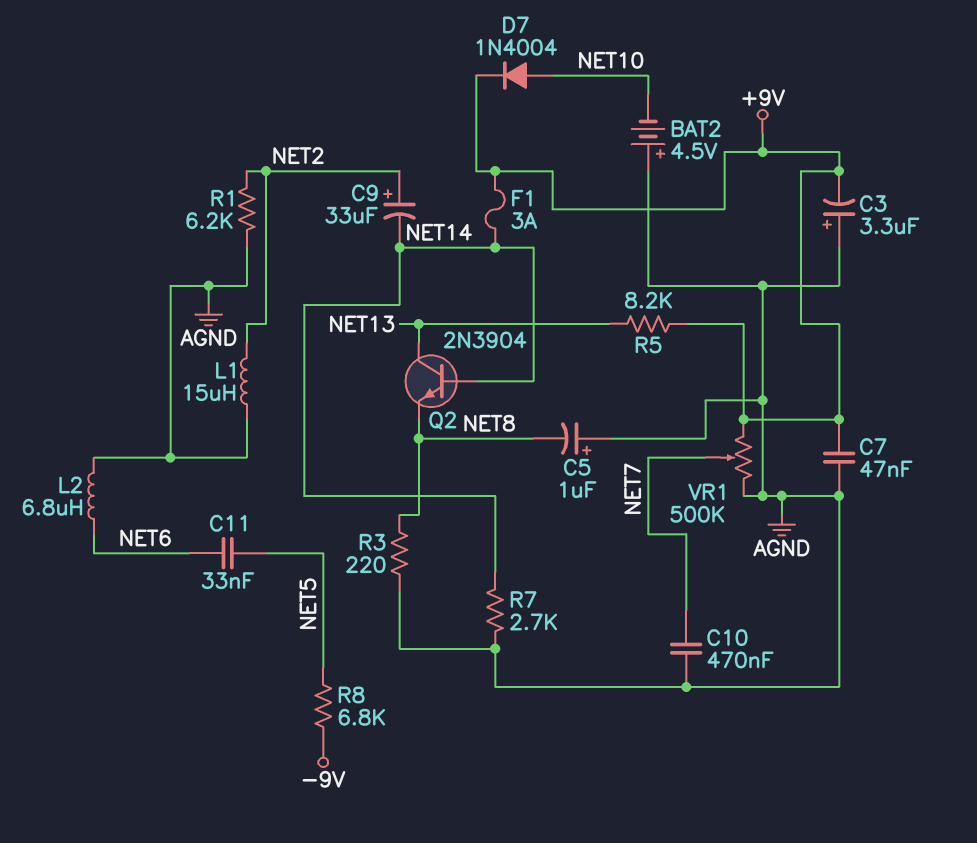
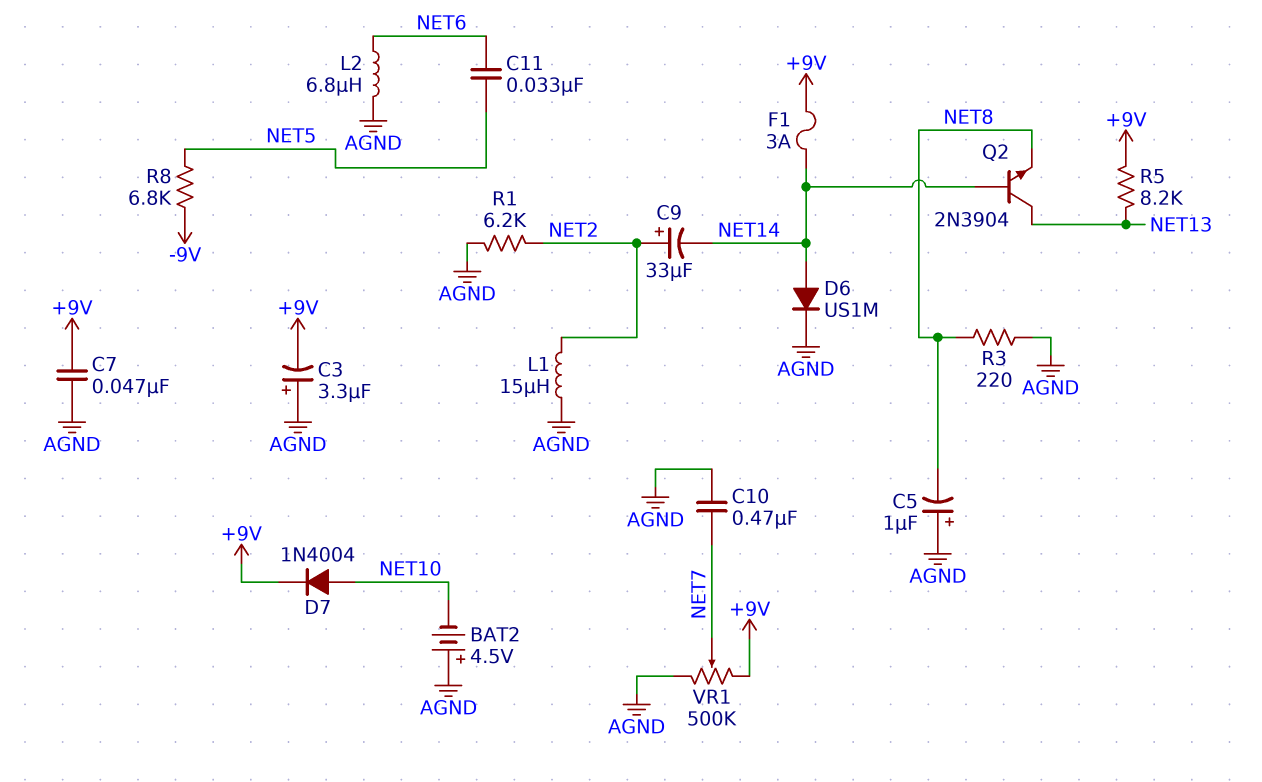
D6: none -> diode US1M (A NET14, K AGND)
R7: 2.7k (AGND, NET14) -> none

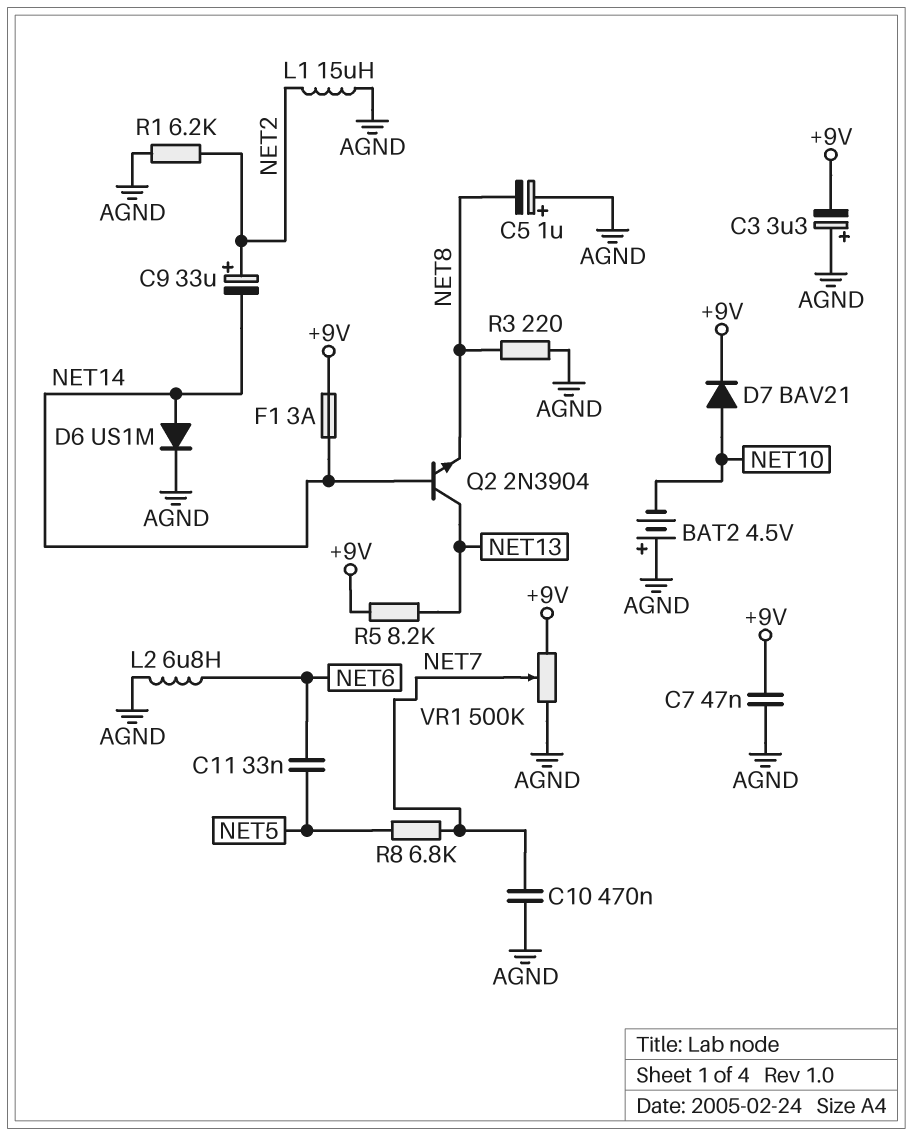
D7: diode 1N4004 (A NET10, K +9V) -> diode BAV21 (A NET10, K +9V)
R8: 6.8k (-9V, NET5) -> 6.8k (NET5, NET7)

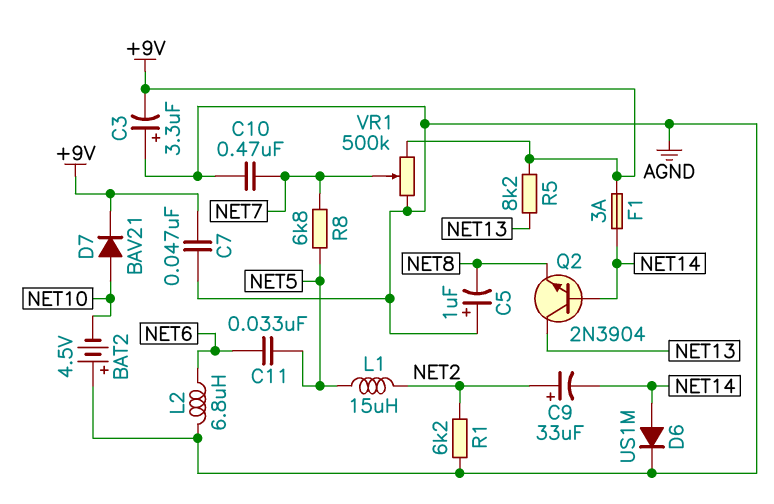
L1: 15uH (AGND, NET2) -> 15uH (NET2, NET5)
R3: 220 (AGND, NET8) -> none

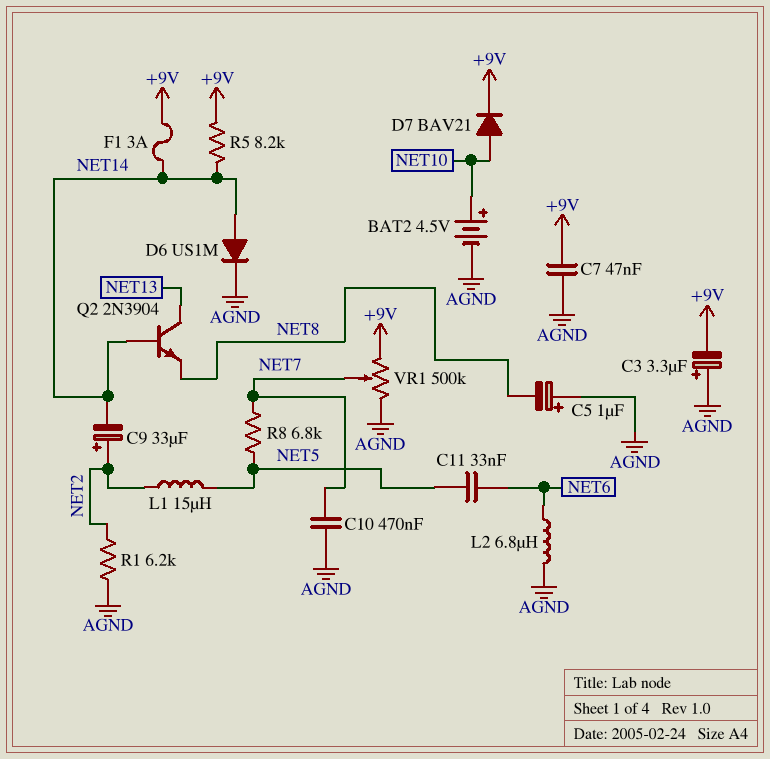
BAT2: 4.5V (plus AGND, minus NET10) -> 4.5V (plus NET10, minus AGND)
R5: 8.2k (+9V, NET13) -> 8.2k (+9V, NET14)

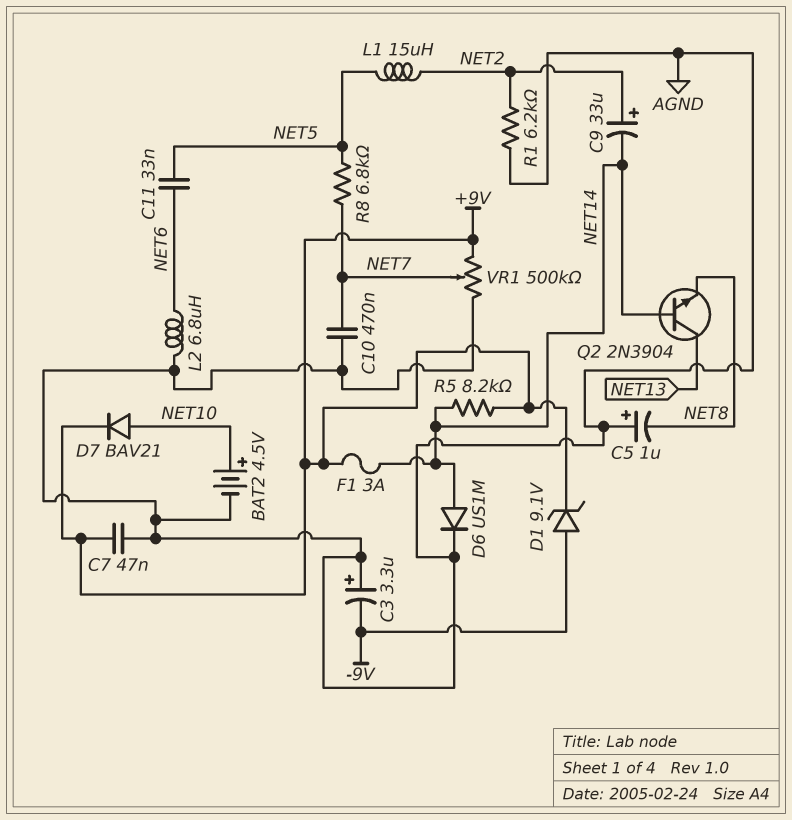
C3: 3.3uF (plus AGND, minus +9V) -> 3.3uF (plus AGND, minus -9V)
D1: none -> zener 9.1V (A -9V, K +9V)

